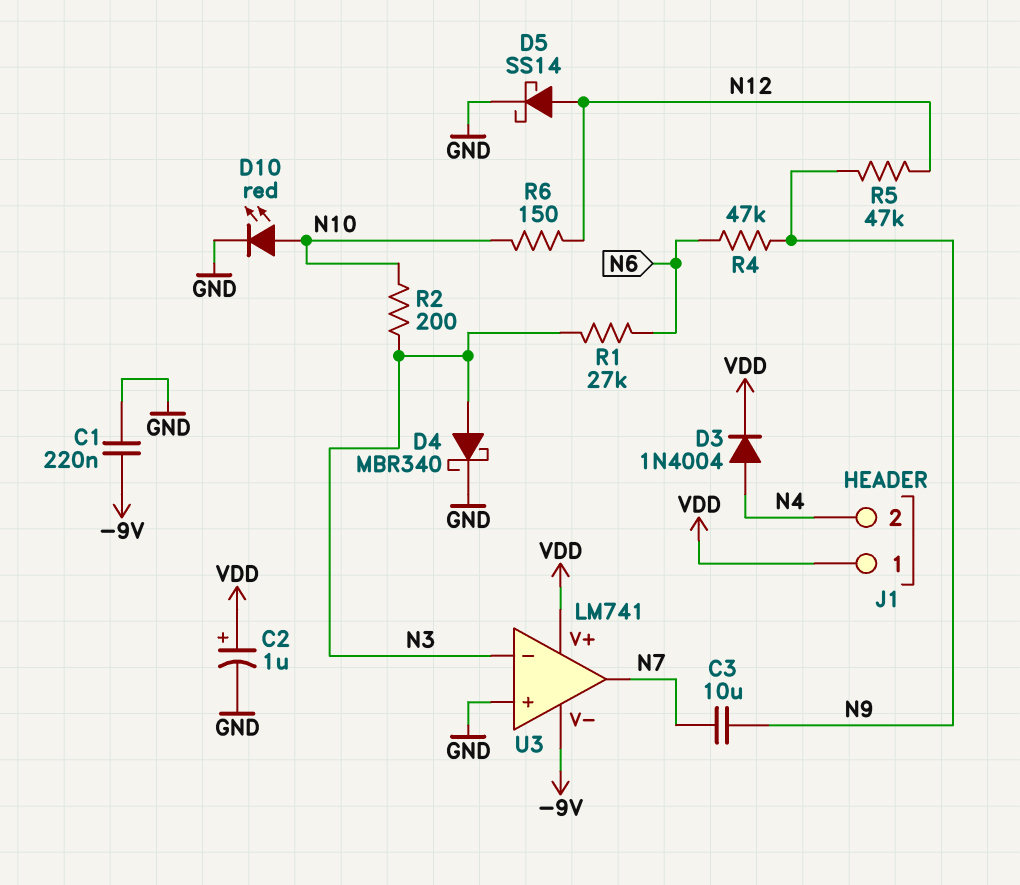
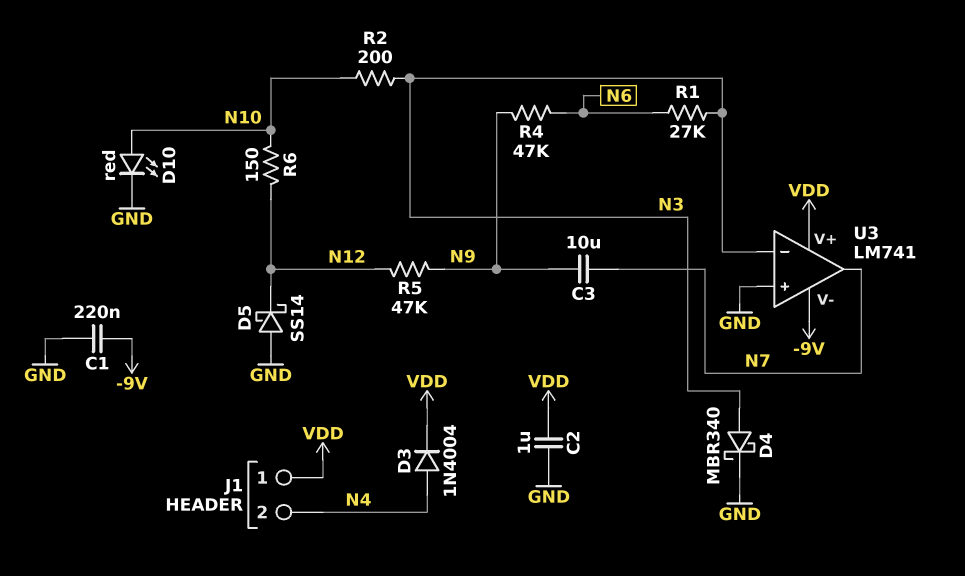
C2: 1uF (plus VDD, minus GND) -> 1uF (GND, VDD)
D5: schottky SS14 (A N12, K GND) -> schottky SS14 (A GND, K N12)

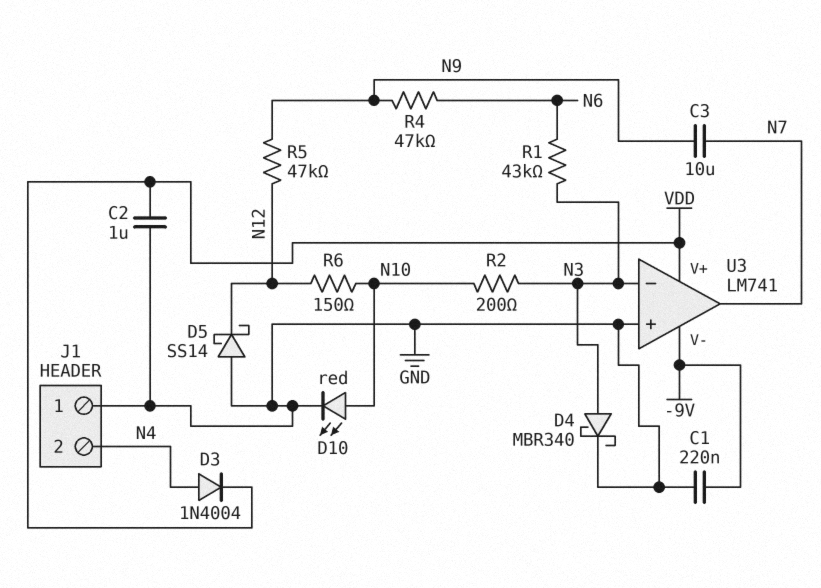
J1 pin 1: VDD -> GND
R1: 27k (N3, N6) -> 43k (N3, N6)

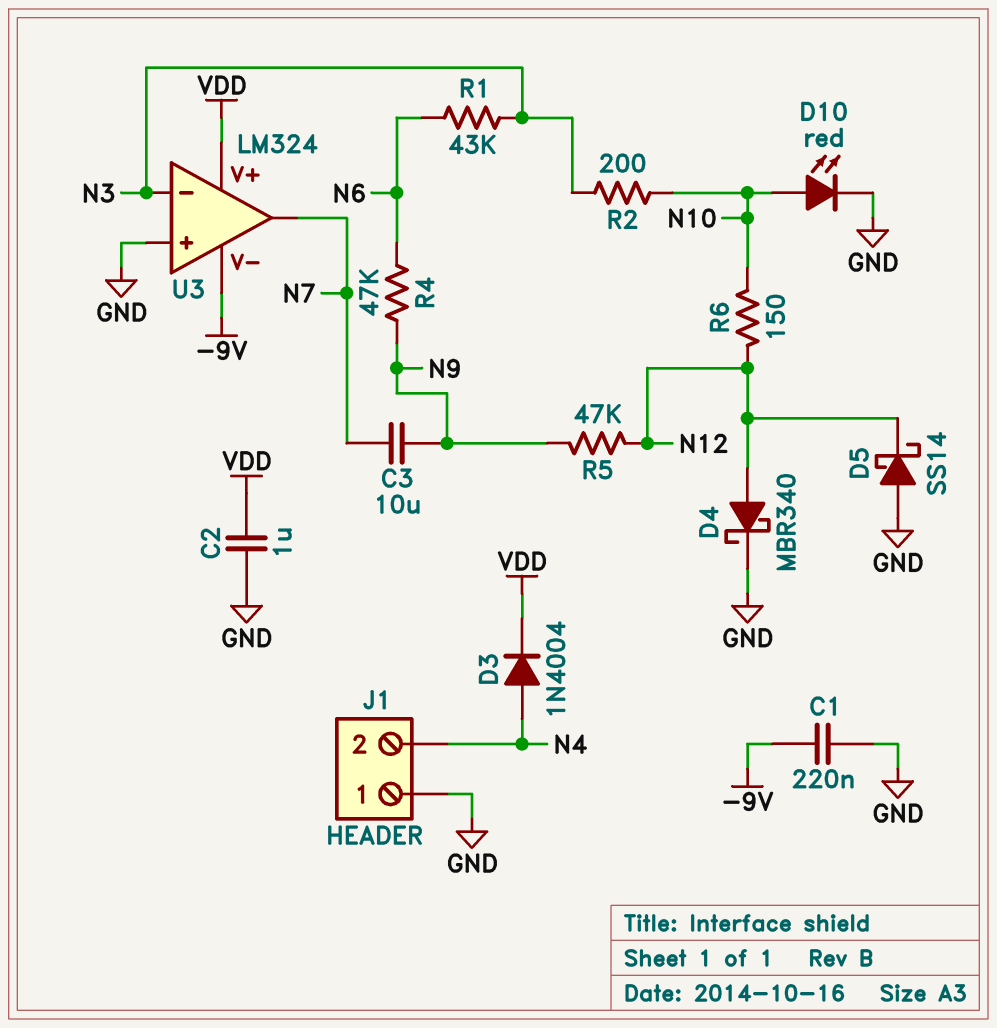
D4: schottky MBR340 (A N3, K GND) -> schottky MBR340 (A N12, K GND)
U3: LM741 -> LM324

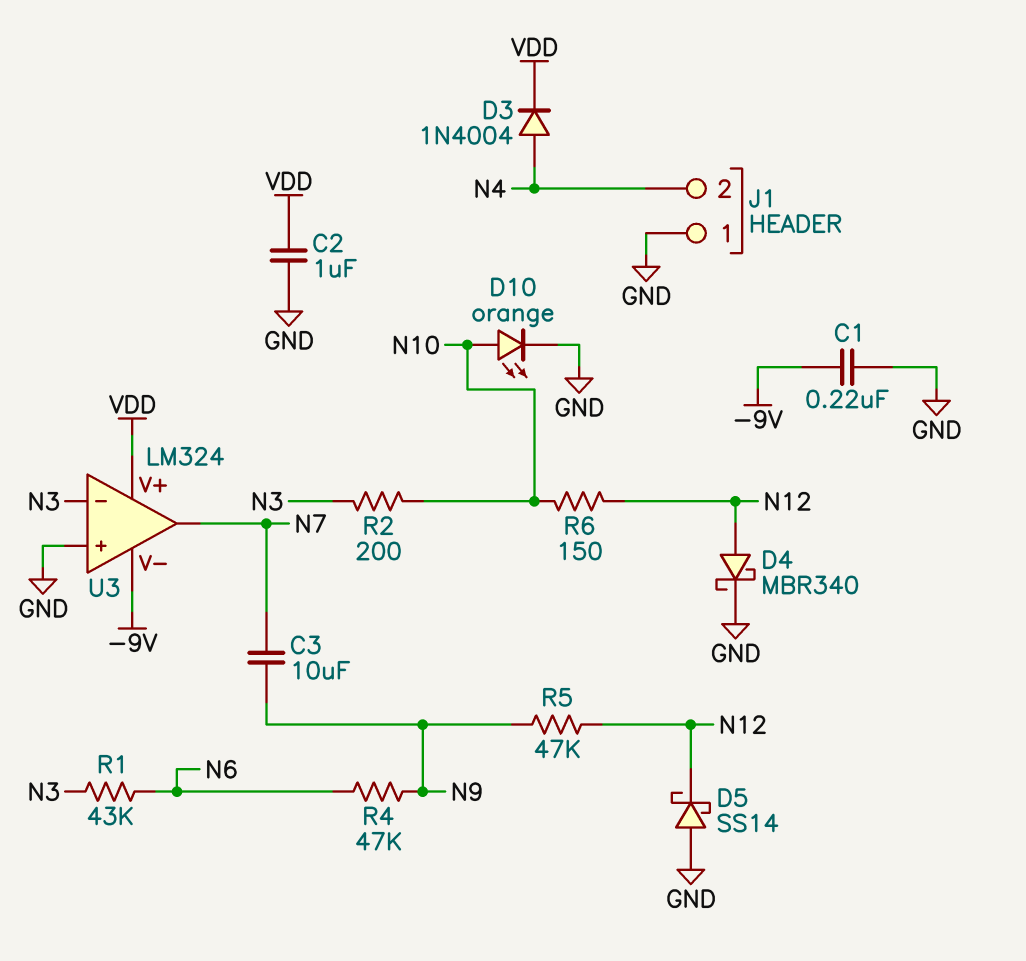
D10: LED red (A N10, K GND) -> LED orange (A N10, K GND)

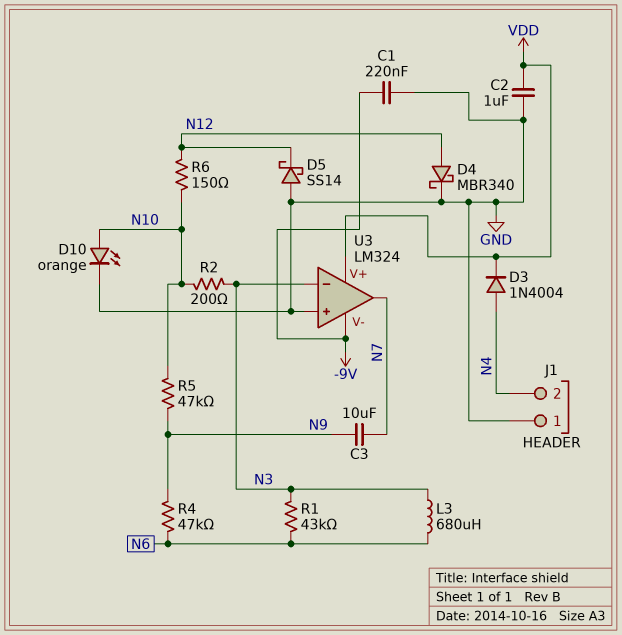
L3: none -> 680uH (N3, N6)
R5: 47k (N9, N12) -> 47k (N9, N10)

